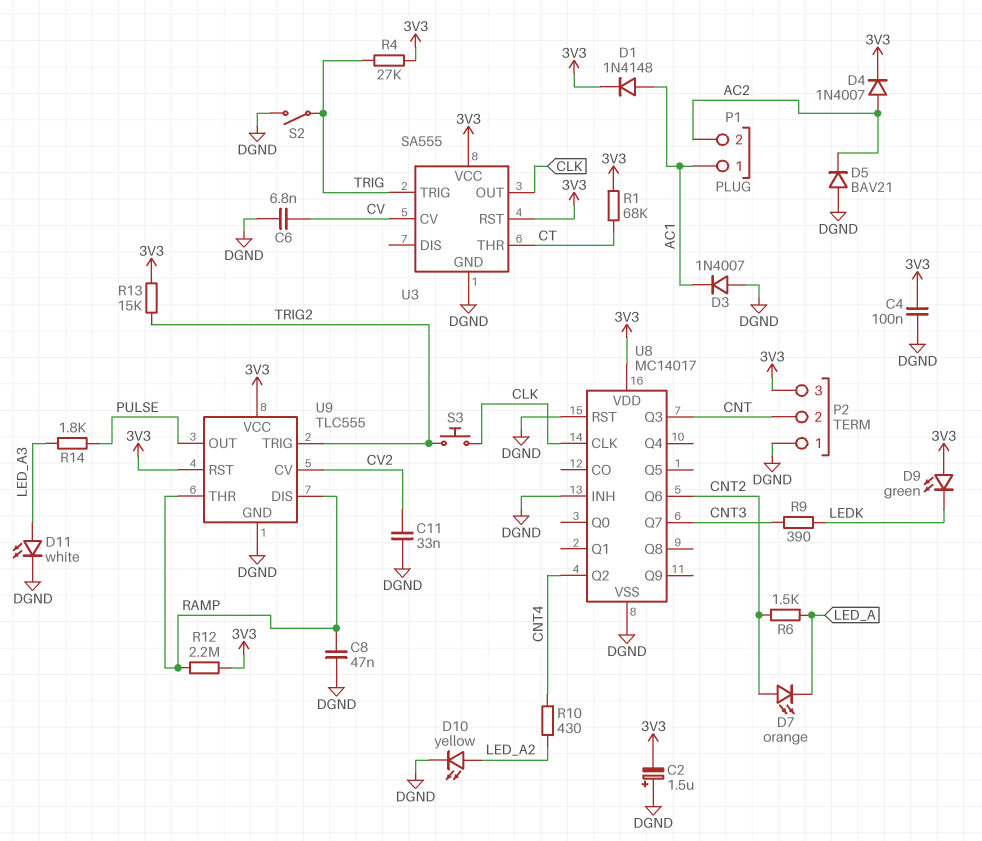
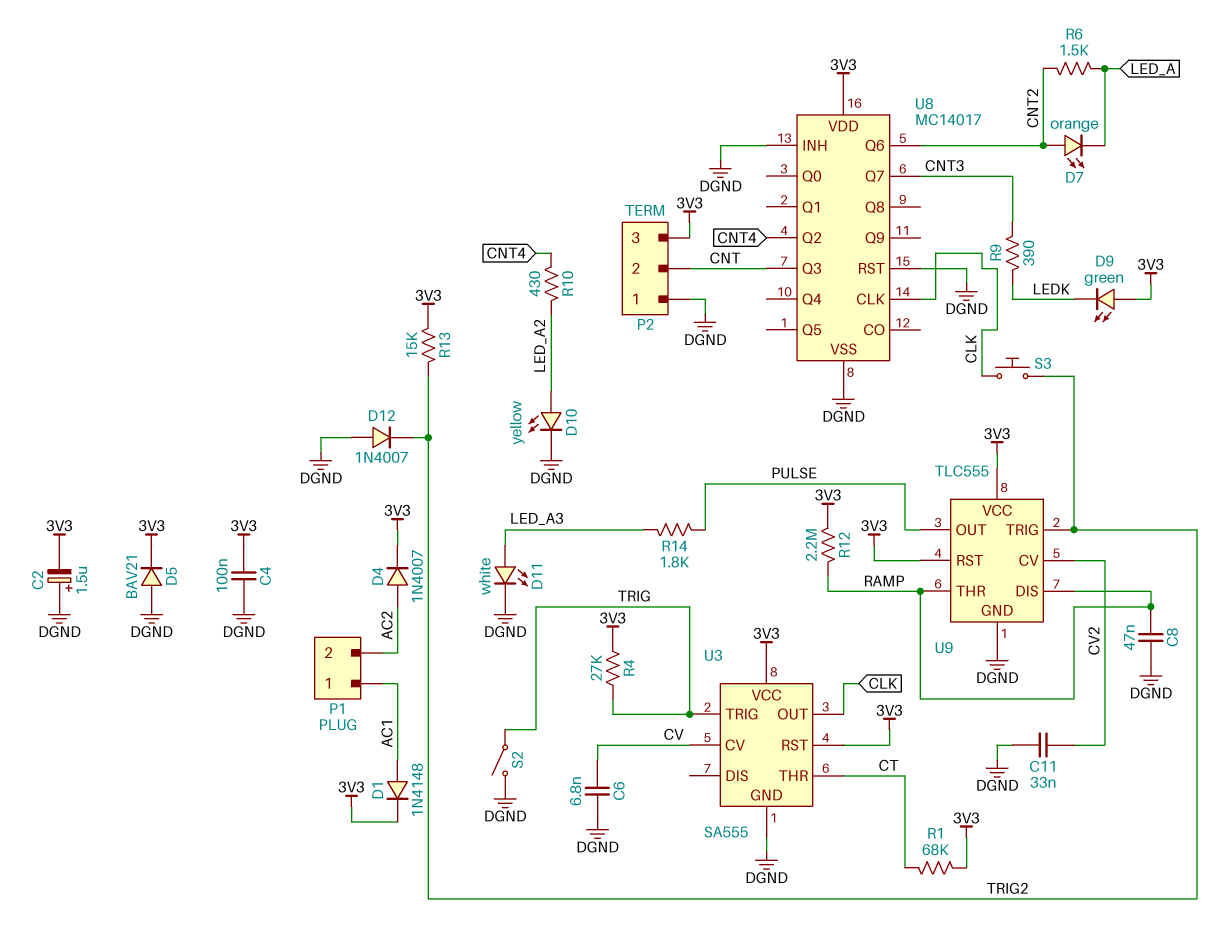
D3: diode 1N4007 (A DGND, K AC1) -> none
D5: diode BAV21 (A DGND, K AC2) -> diode BAV21 (A DGND, K 3V3)
D12: none -> diode 1N4007 (A DGND, K TRIG2)

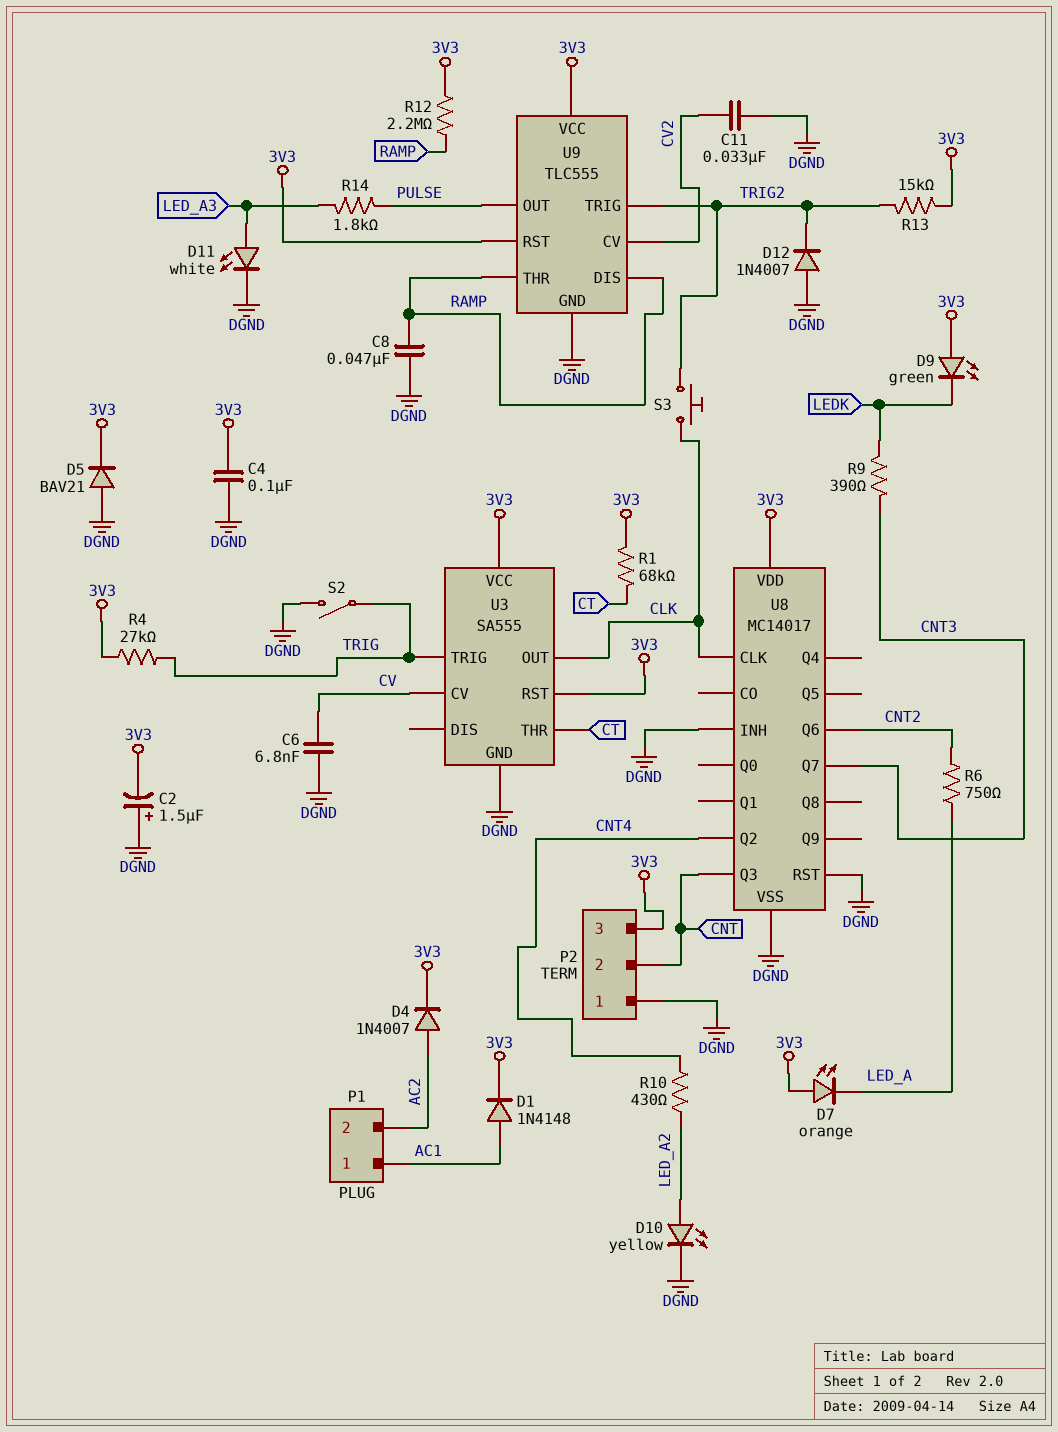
D7: LED orange (A CNT2, K LED_A) -> LED orange (A 3V3, K LED_A)
R6: 1.5k (CNT2, LED_A) -> 750 (CNT2, LED_A)

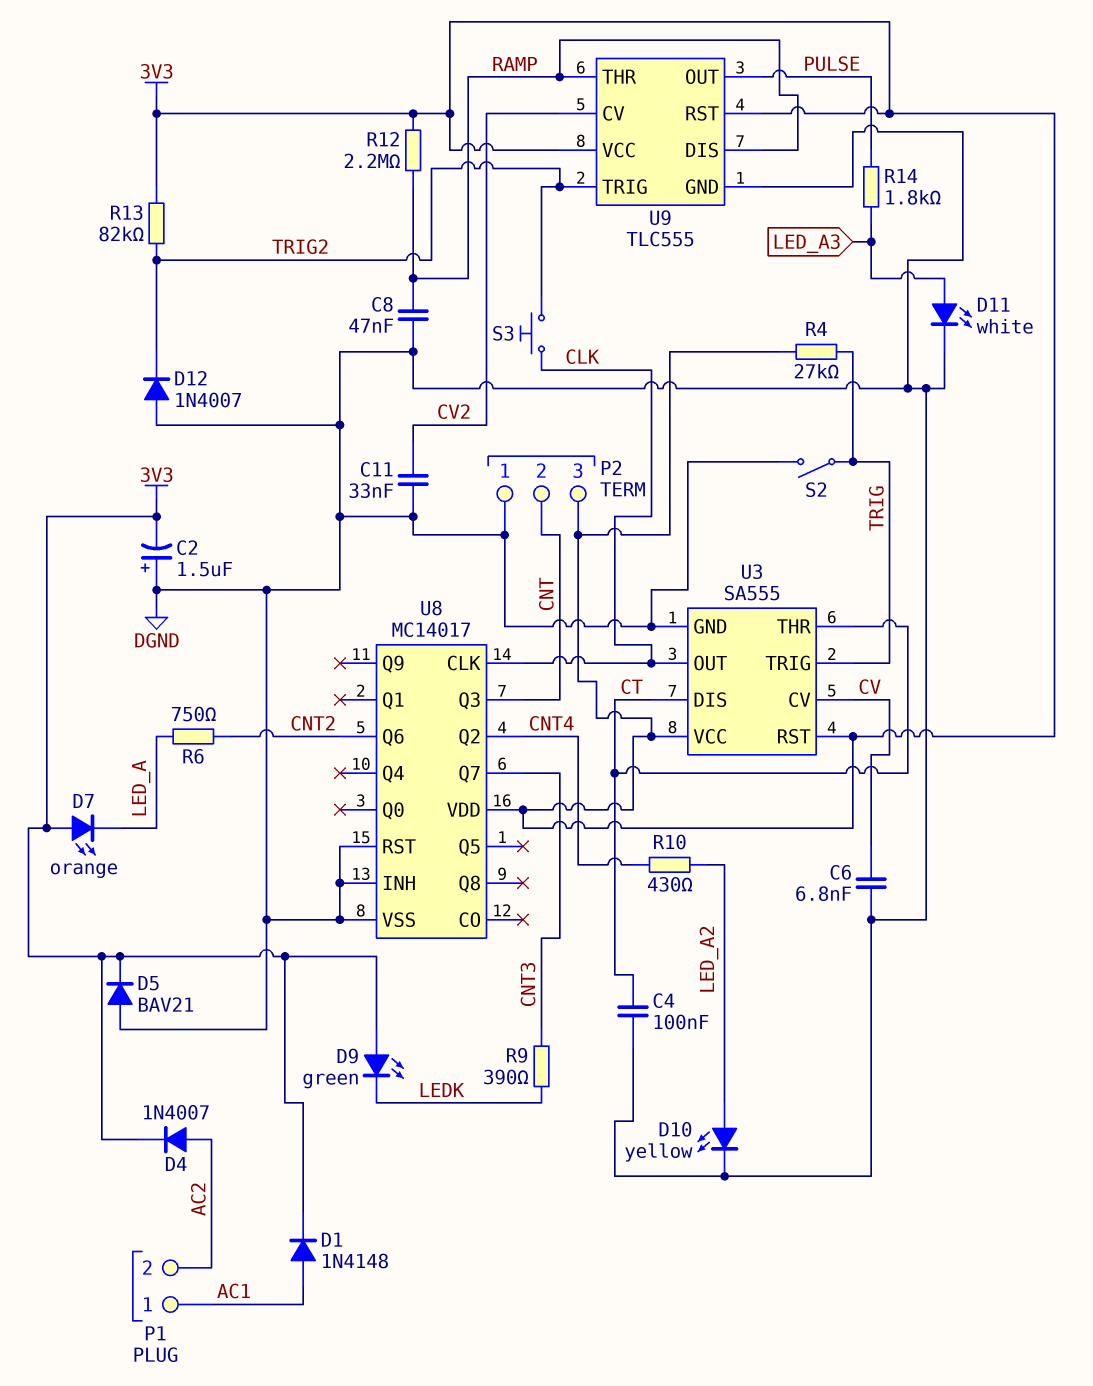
C4: 100nF (3V3, DGND) -> 100nF (CT, DGND)
R1: 68k (3V3, CT) -> none
R13: 15k (3V3, TRIG2) -> 82k (3V3, TRIG2)
U3 pin DIS: none -> CT

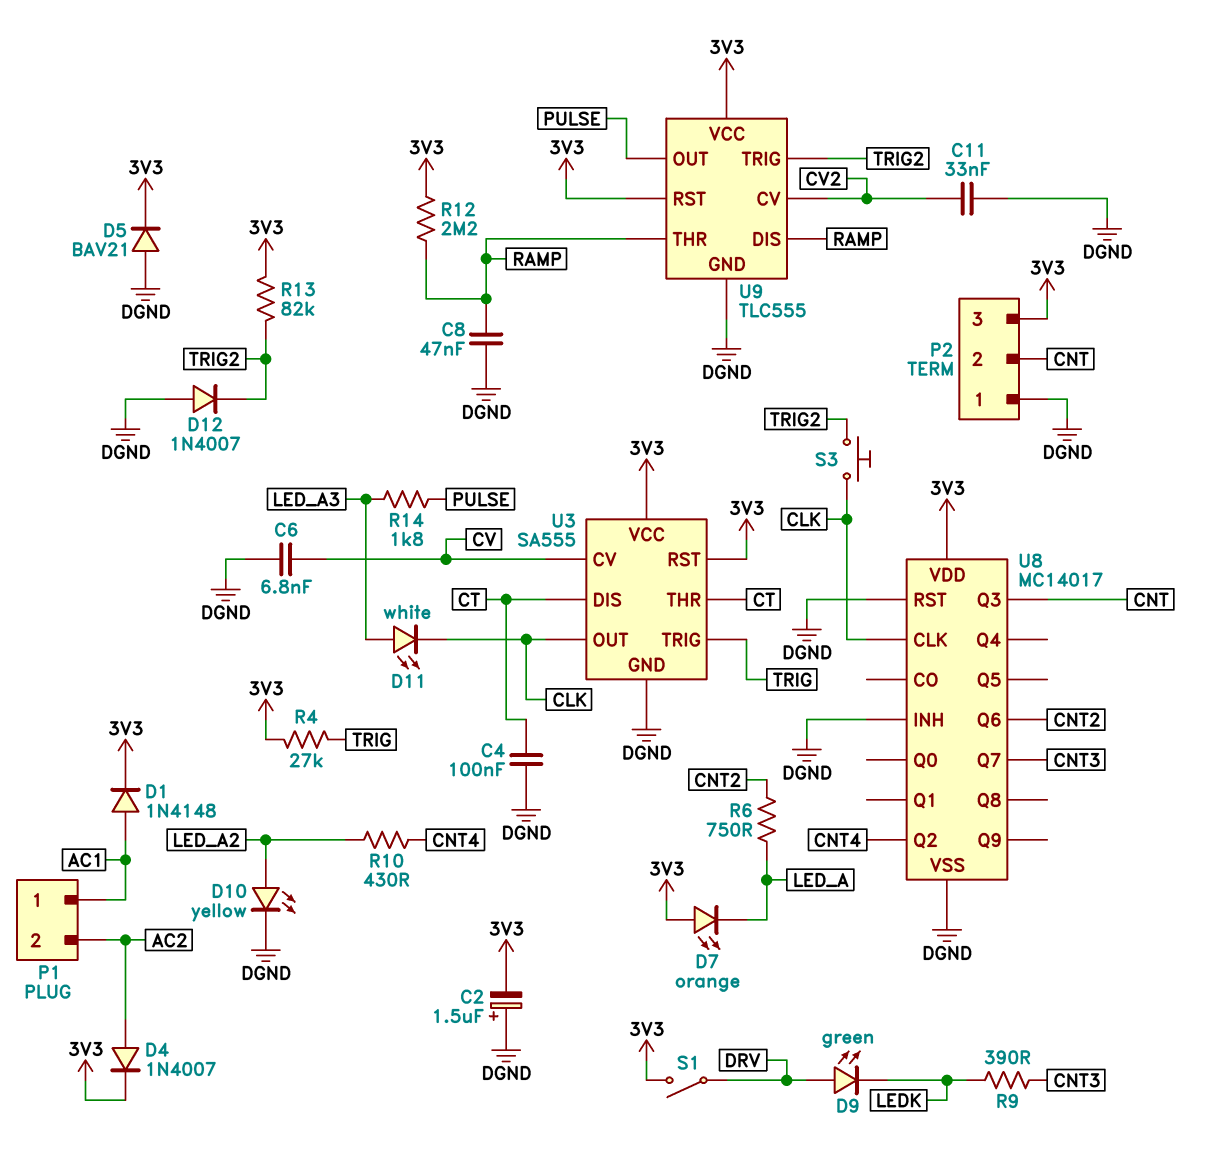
D9: LED green (A 3V3, K LEDK) -> LED green (A DRV, K LEDK)
D11: LED white (A LED_A3, K DGND) -> LED white (A LED_A3, K CLK)
S1: none -> switch (3V3, DRV)
S2: switch (DGND, TRIG) -> none

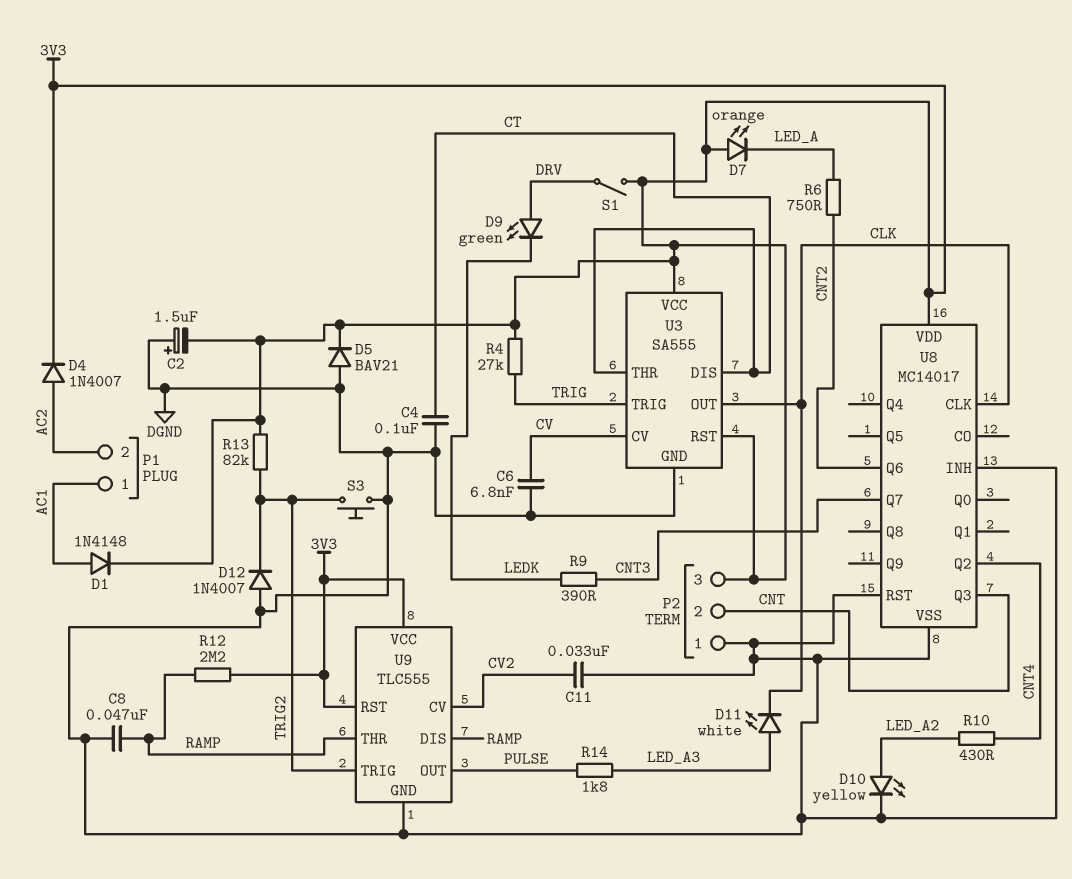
S3: button (CLK, TRIG2) -> button (DGND, TRIG2)

